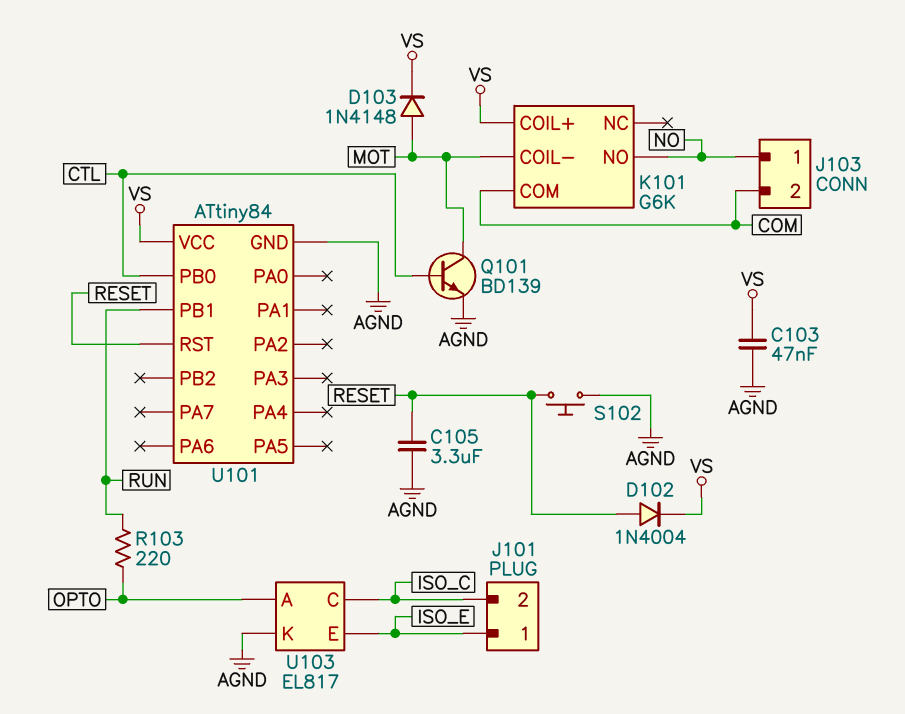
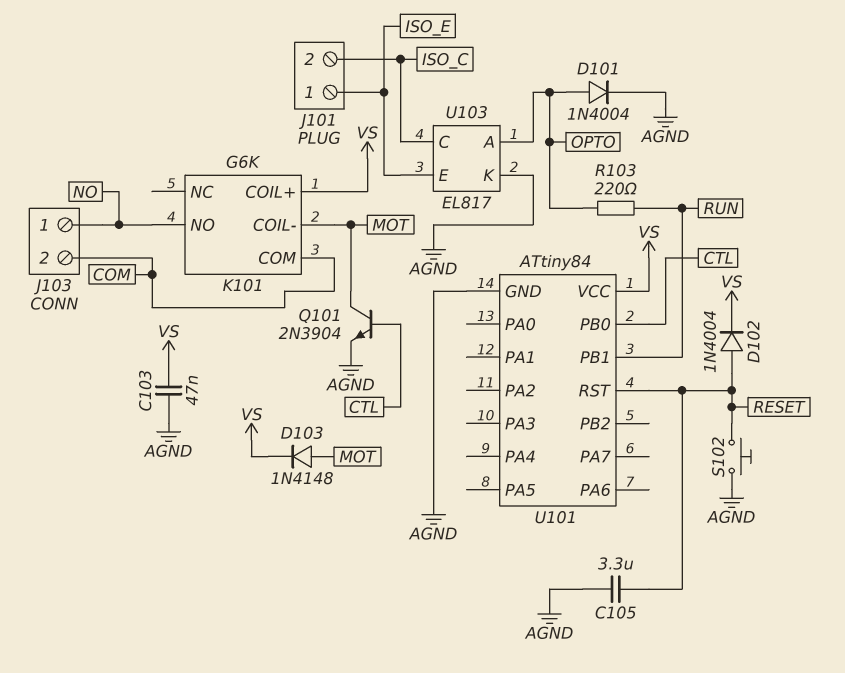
D101: none -> diode 1N4004 (A OPTO, K AGND)
Q101: NPN BD139 (B CTL, C MOT, E AGND) -> NPN 2N3904 (B CTL, C MOT, E AGND)

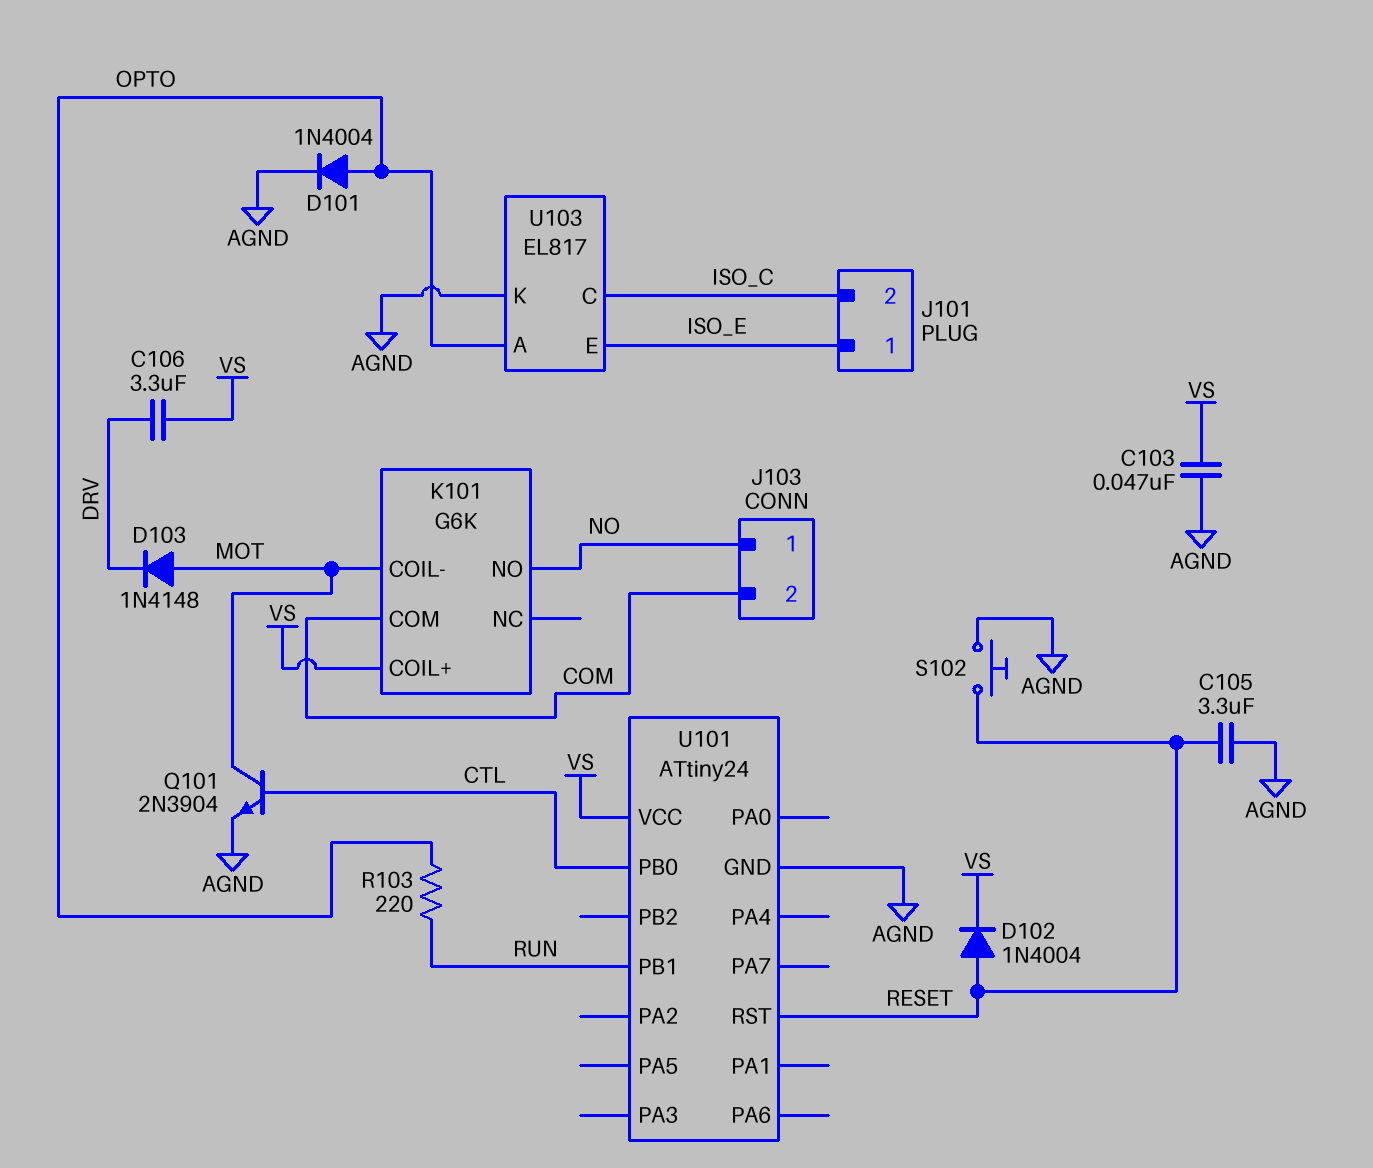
C106: none -> 3.3uF (DRV, VS)
D103: diode 1N4148 (A MOT, K VS) -> diode 1N4148 (A MOT, K DRV)
U101: ATtiny84 -> ATtiny24

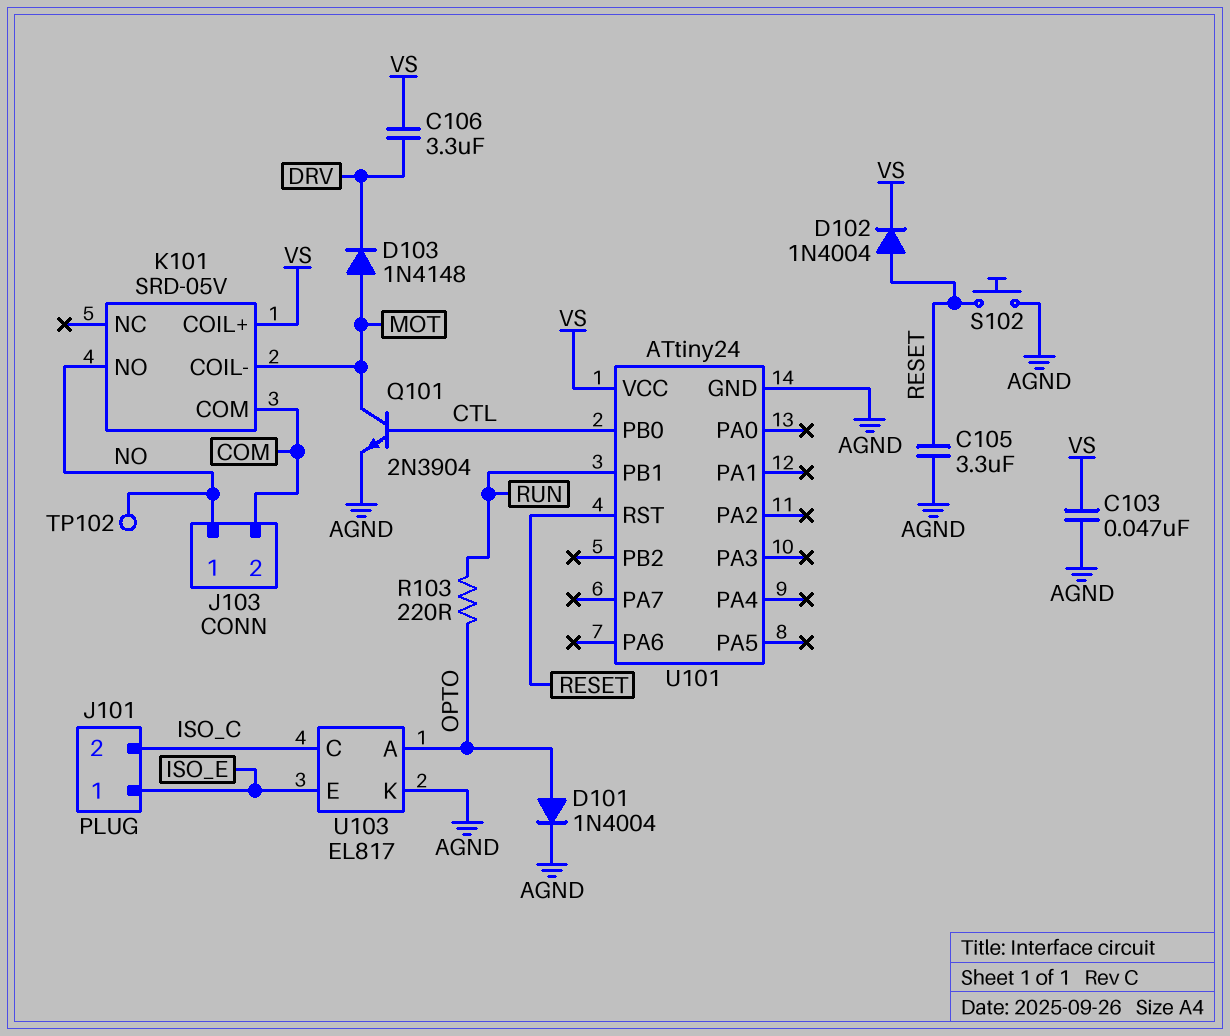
K101: G6K -> SRD-05V
TP102: none -> test point (NO)

